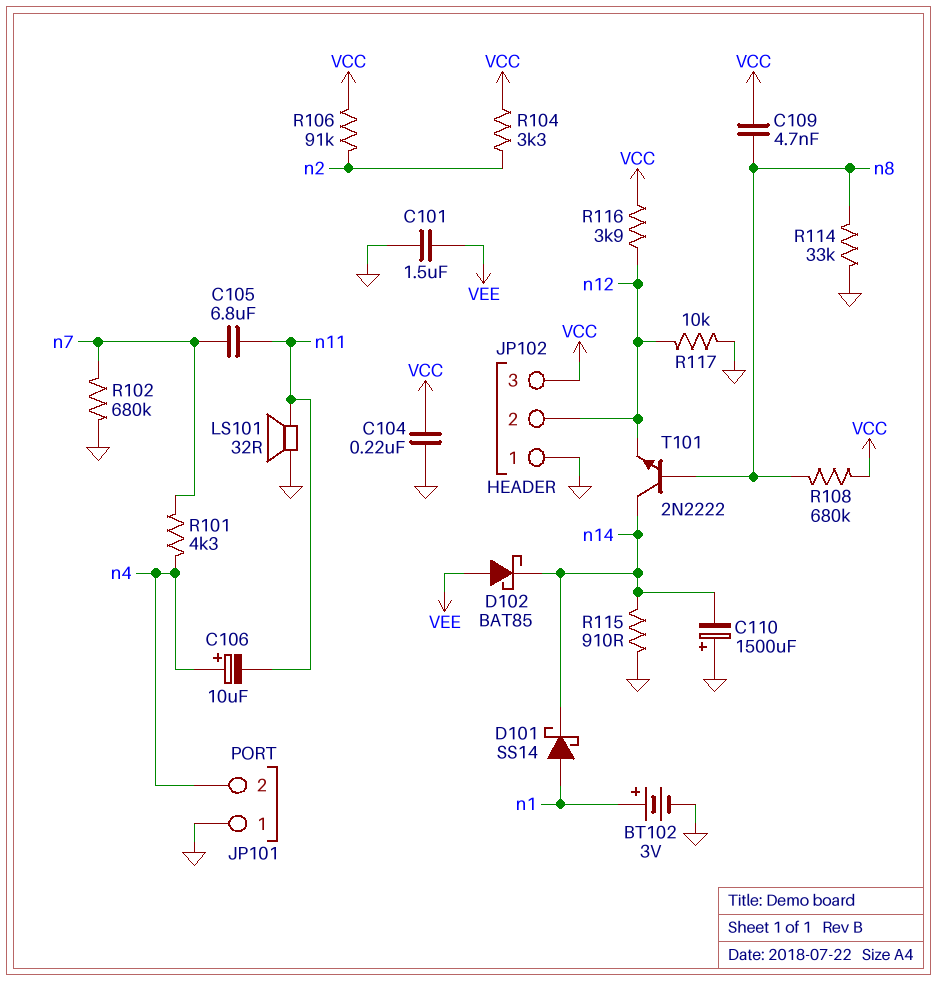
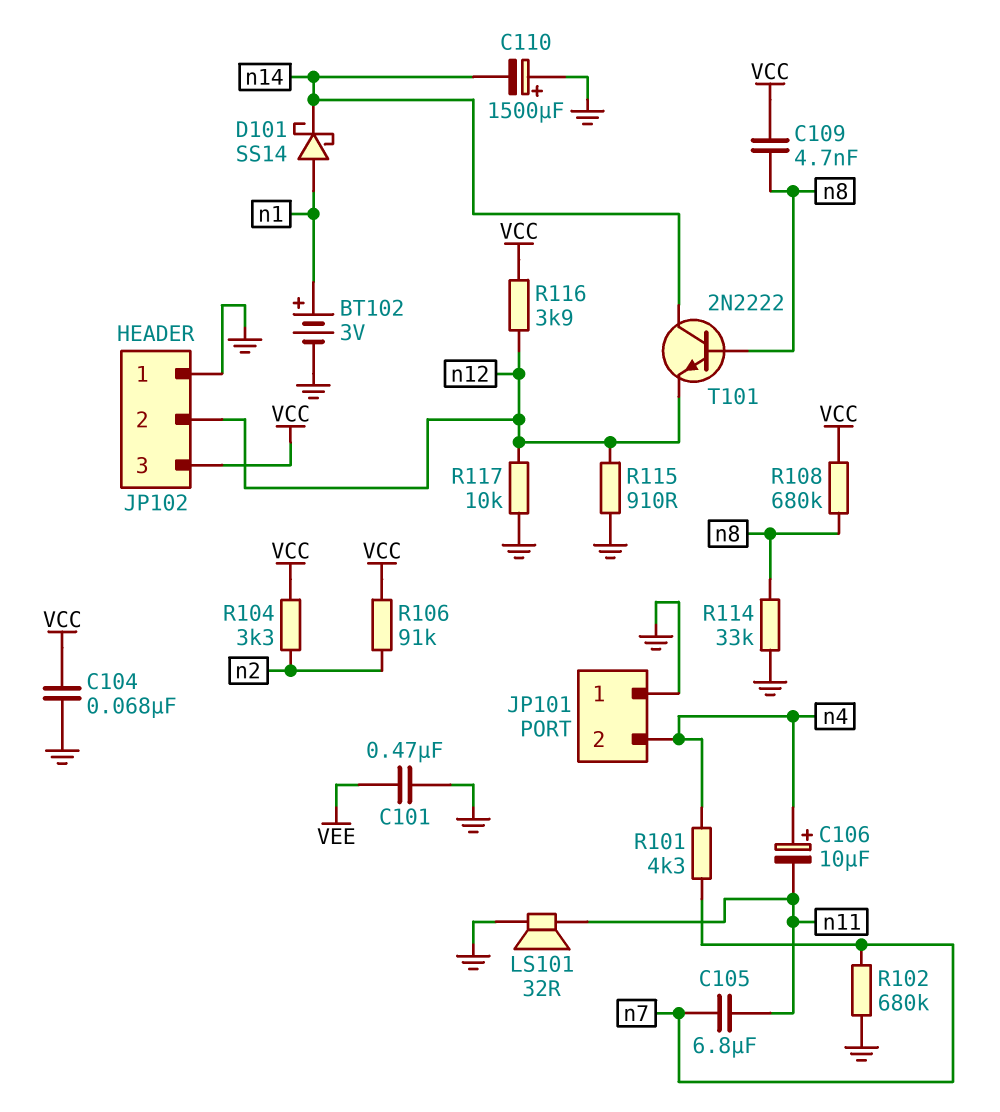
C101: 1.5uF (GND, VEE) -> 470nF (GND, VEE)
C104: 220nF (GND, VCC) -> 68nF (GND, VCC)
D102: schottky BAT85 (A VEE, K n14) -> none
R115: 910 (GND, n14) -> 910 (GND, n12)

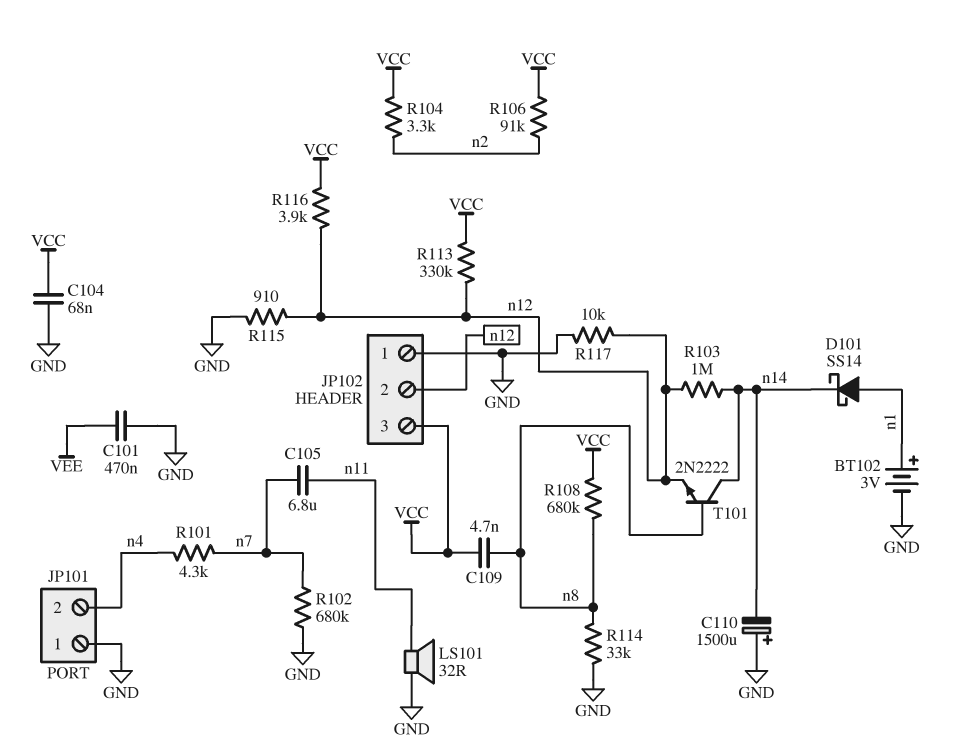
C106: 10uF (plus n4, minus n11) -> none
R103: none -> 1M (n12, n14)
R113: none -> 330k (VCC, n12)

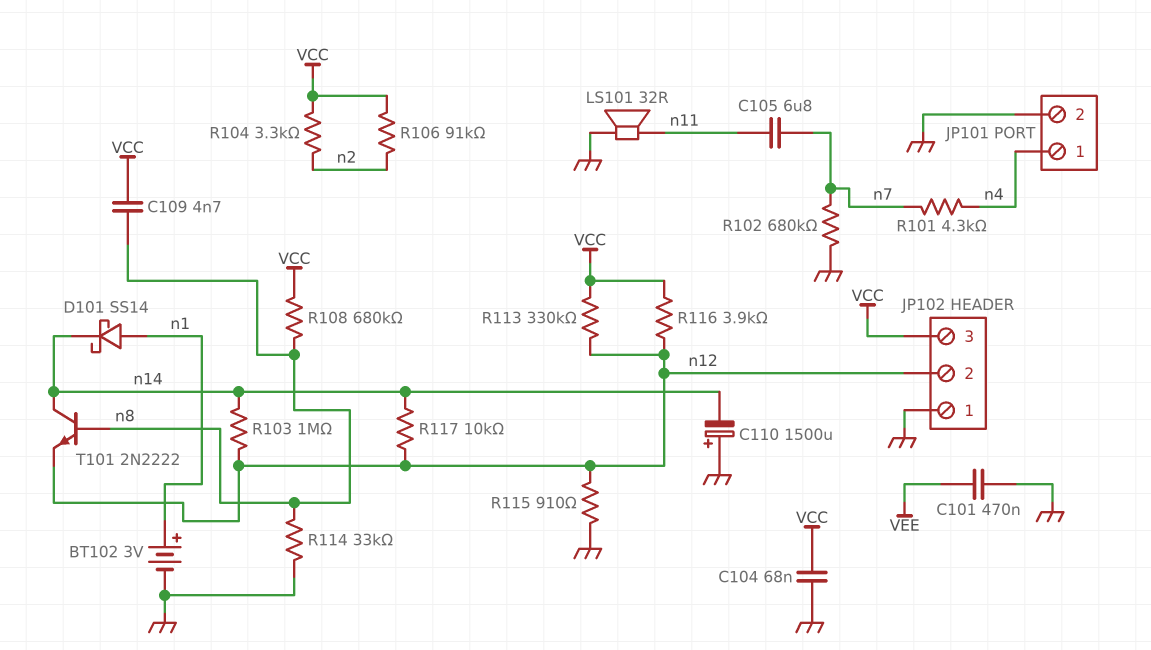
JP101 pin 1: GND -> n4
JP101 pin 2: n4 -> GND
R117: 10k (GND, n12) -> 10k (n12, n14)

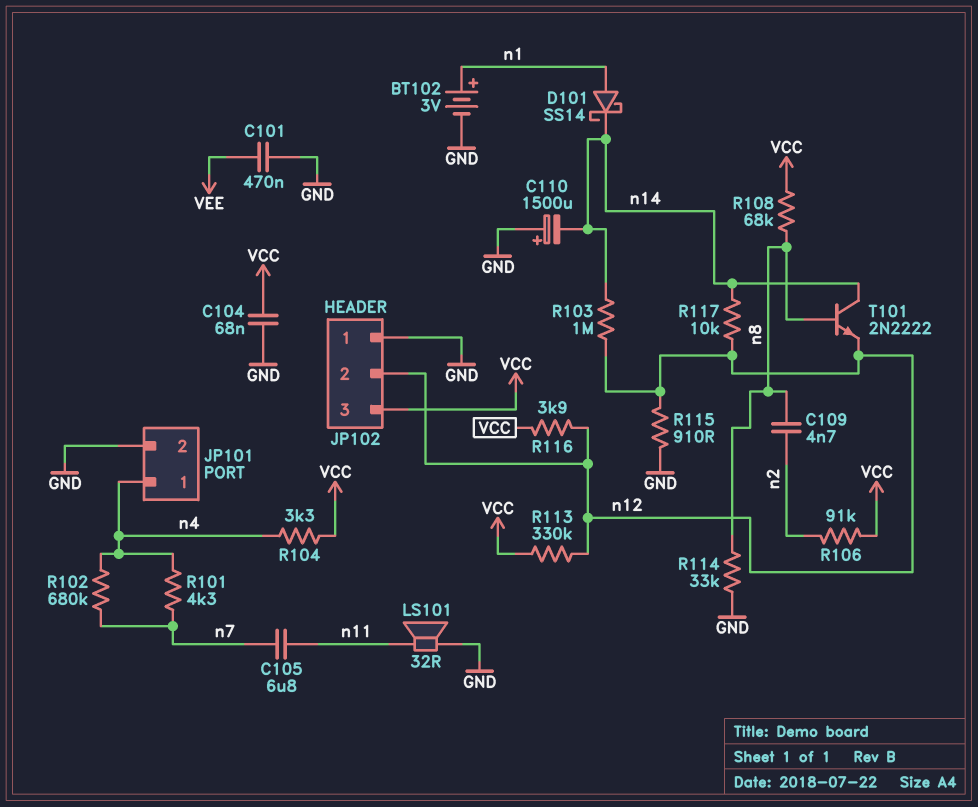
C109: 4.7nF (VCC, n8) -> 4.7nF (n2, n8)
R102: 680k (GND, n7) -> 680k (n4, n7)
R104: 3.3k (VCC, n2) -> 3.3k (VCC, n4)
R108: 680k (VCC, n8) -> 68k (VCC, n8)

